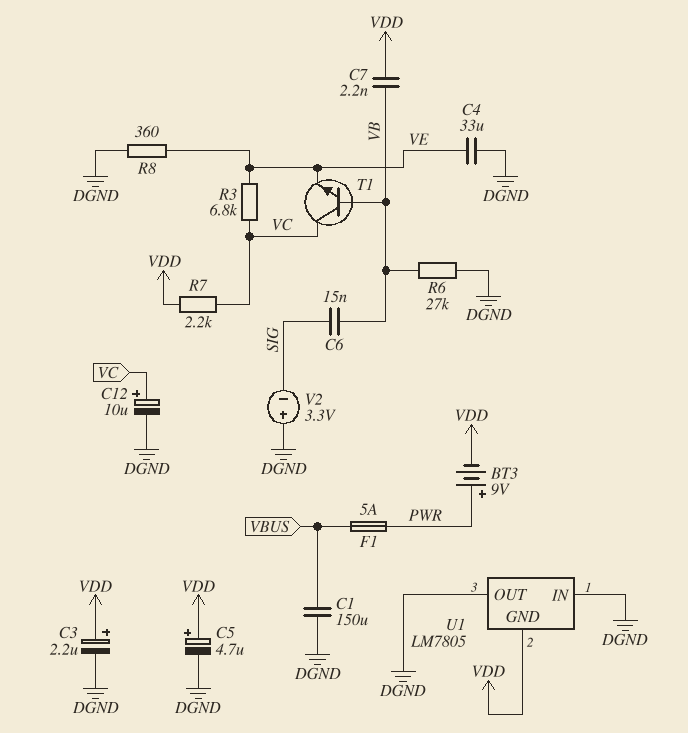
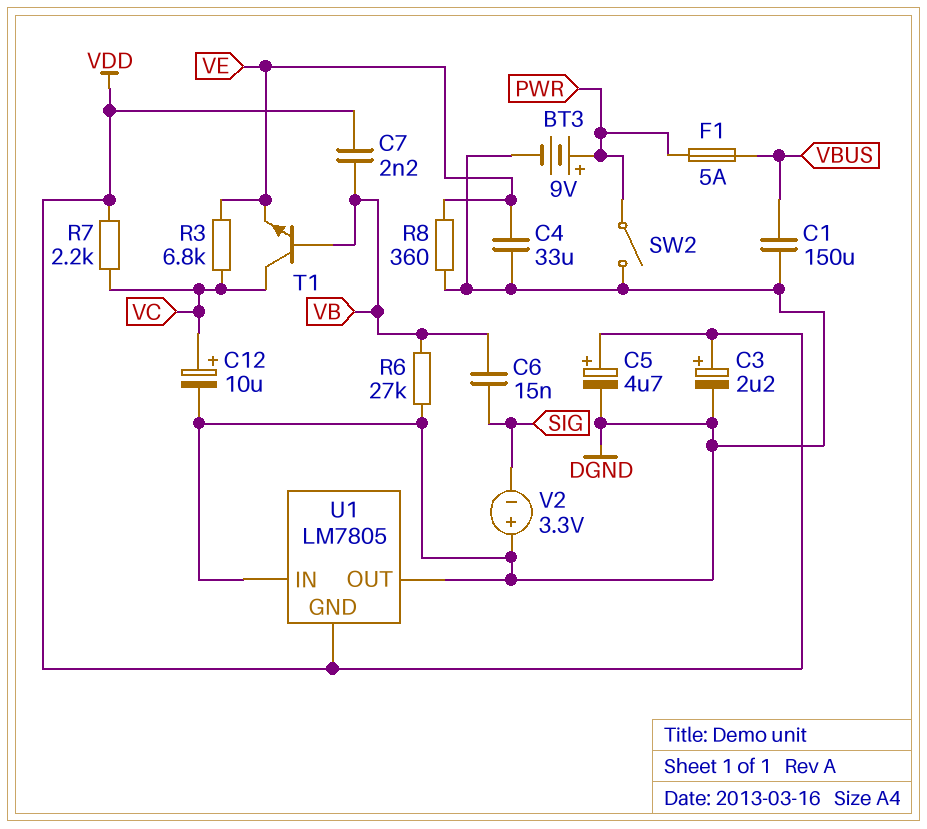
BT3: 9V (plus PWR, minus VDD) -> 9V (plus PWR, minus DGND)
SW2: none -> switch (DGND, PWR)

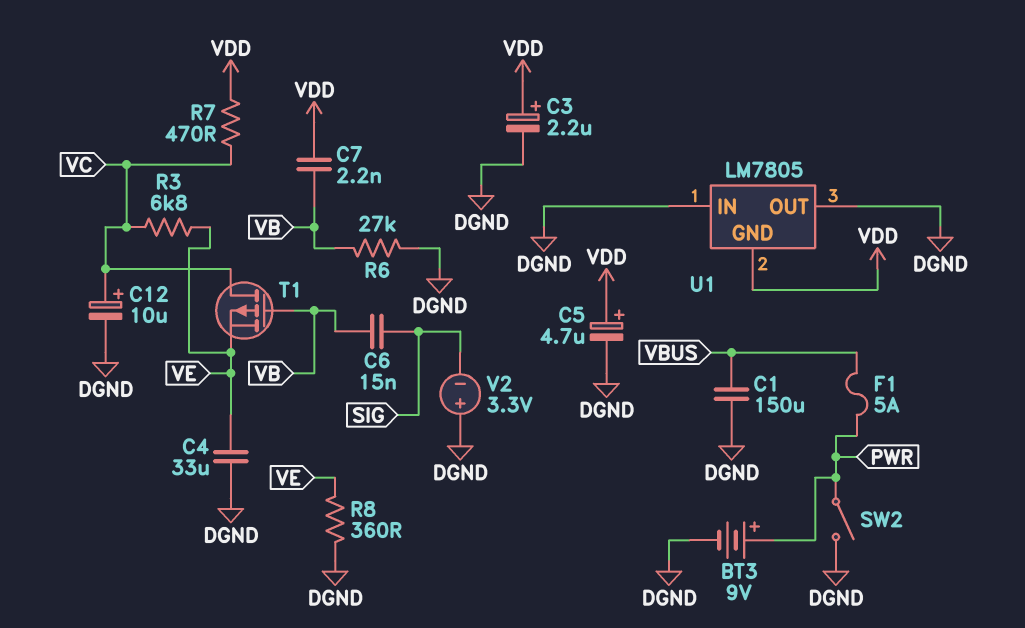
R7: 2.2k (VC, VDD) -> 470 (VC, VDD)
T1: NPN (B VB, C VC, E VE) -> PMOS (G VB, D VC, S VE)

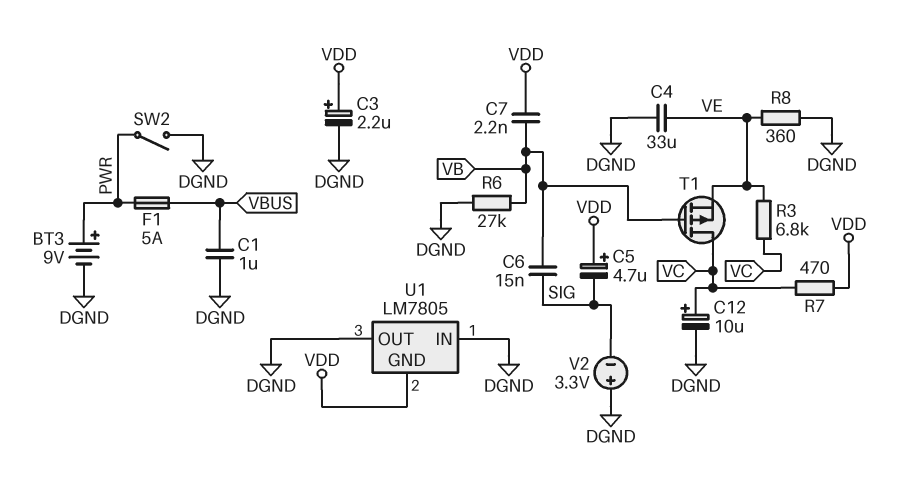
C1: 150uF (DGND, VBUS) -> 1uF (DGND, VBUS)
C5: 4.7uF (plus VDD, minus DGND) -> 4.7uF (plus VDD, minus SIG)

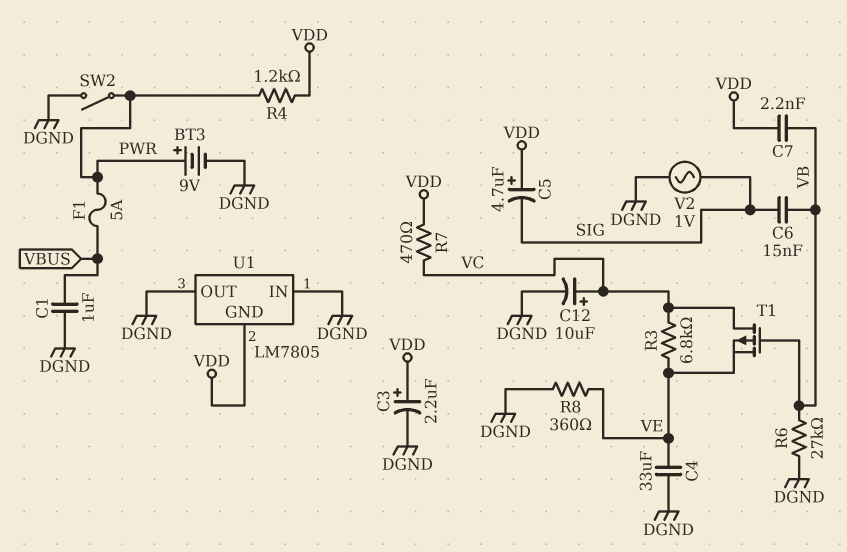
R4: none -> 1.2k (PWR, VDD)
V2: 3.3V (plus DGND, minus SIG) -> AC 1V (DGND, SIG)

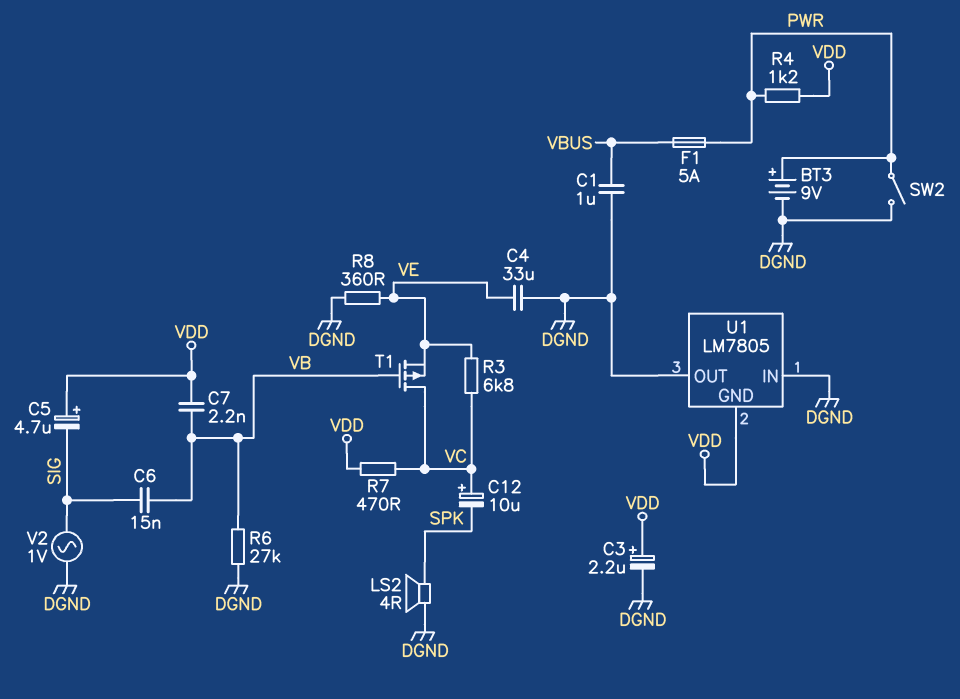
C12: 10uF (plus VC, minus DGND) -> 10uF (plus VC, minus SPK)
LS2: none -> speaker 4R (DGND, SPK)

